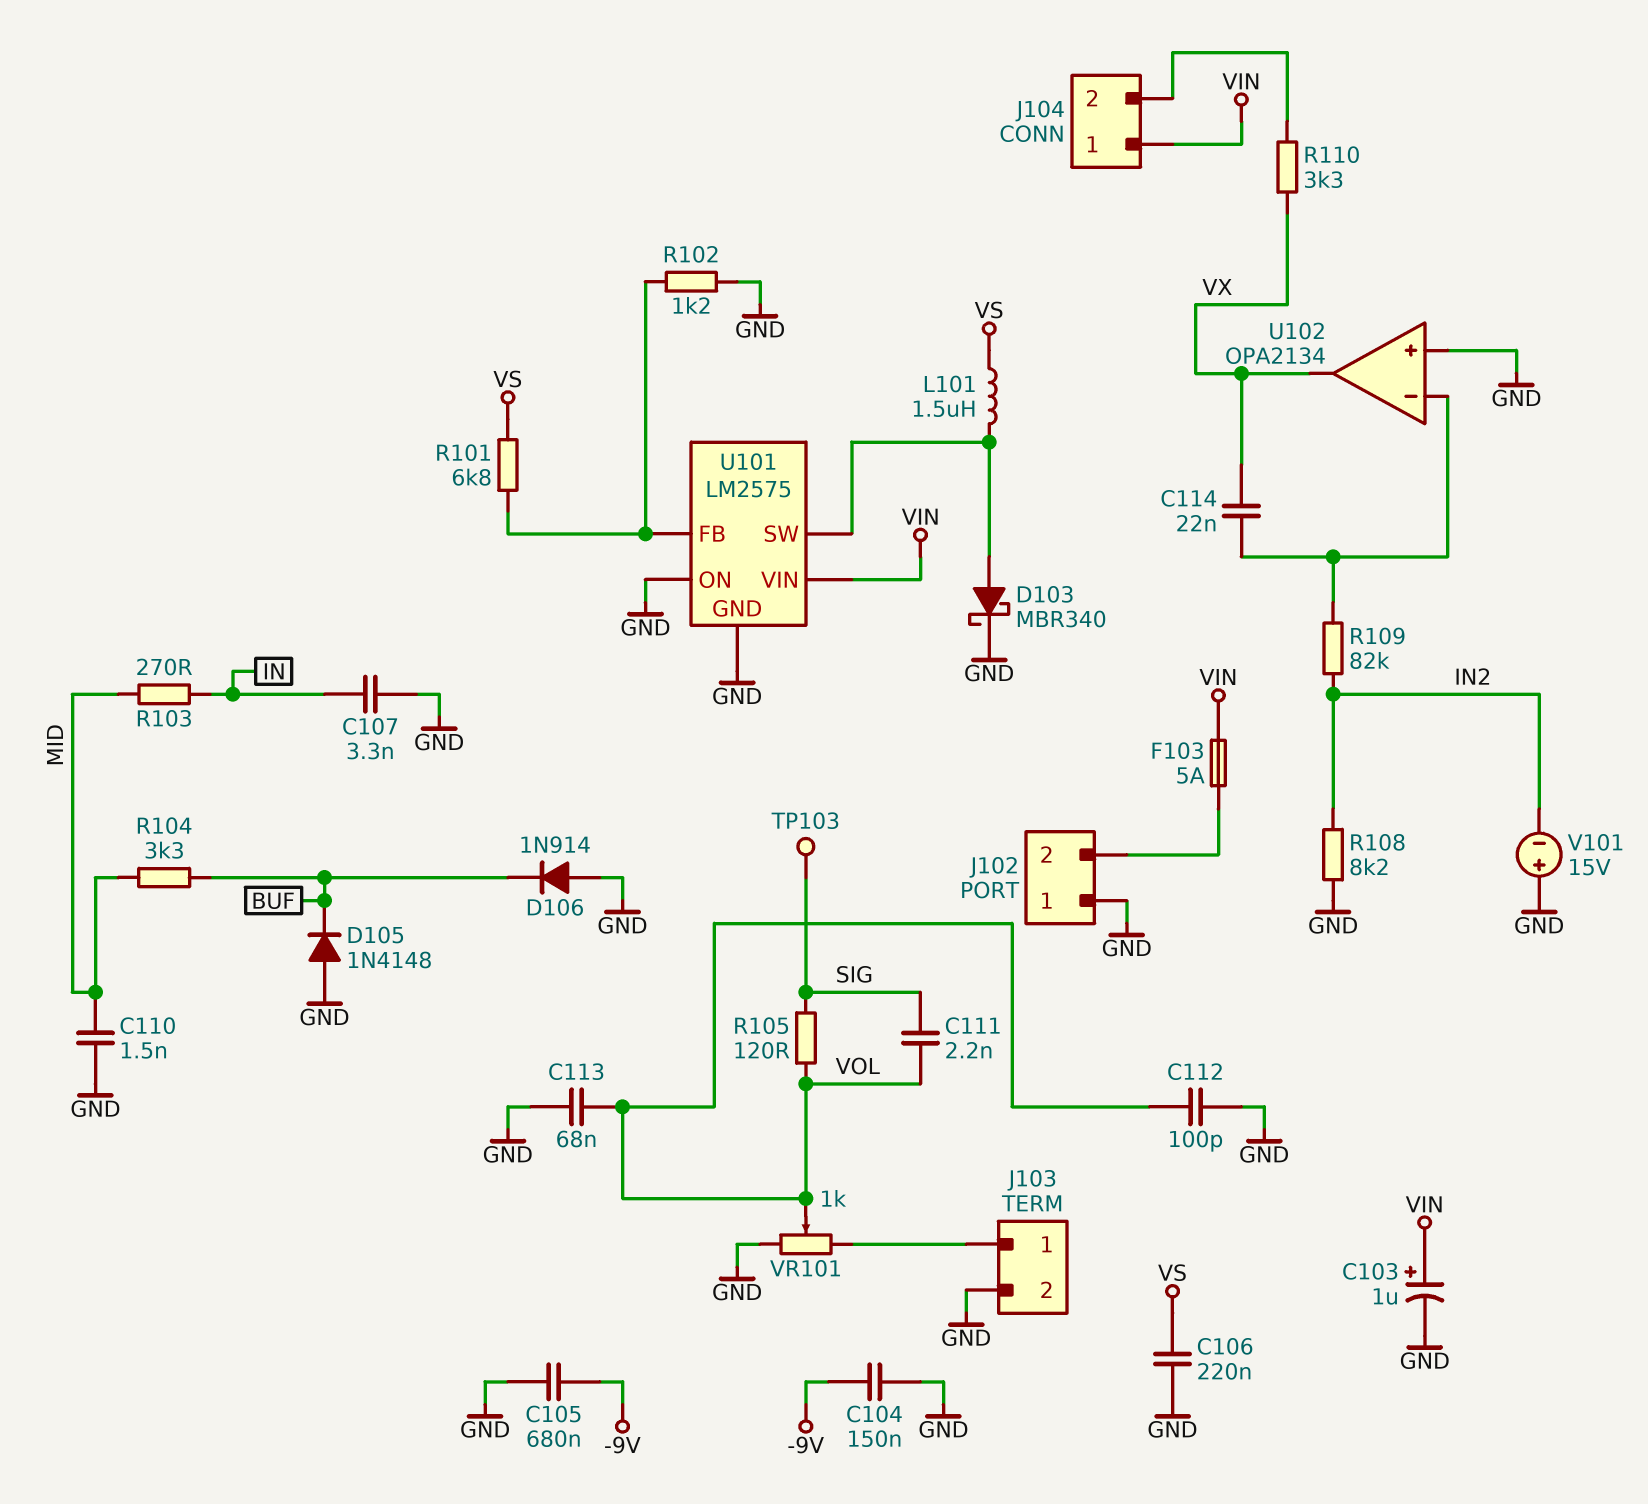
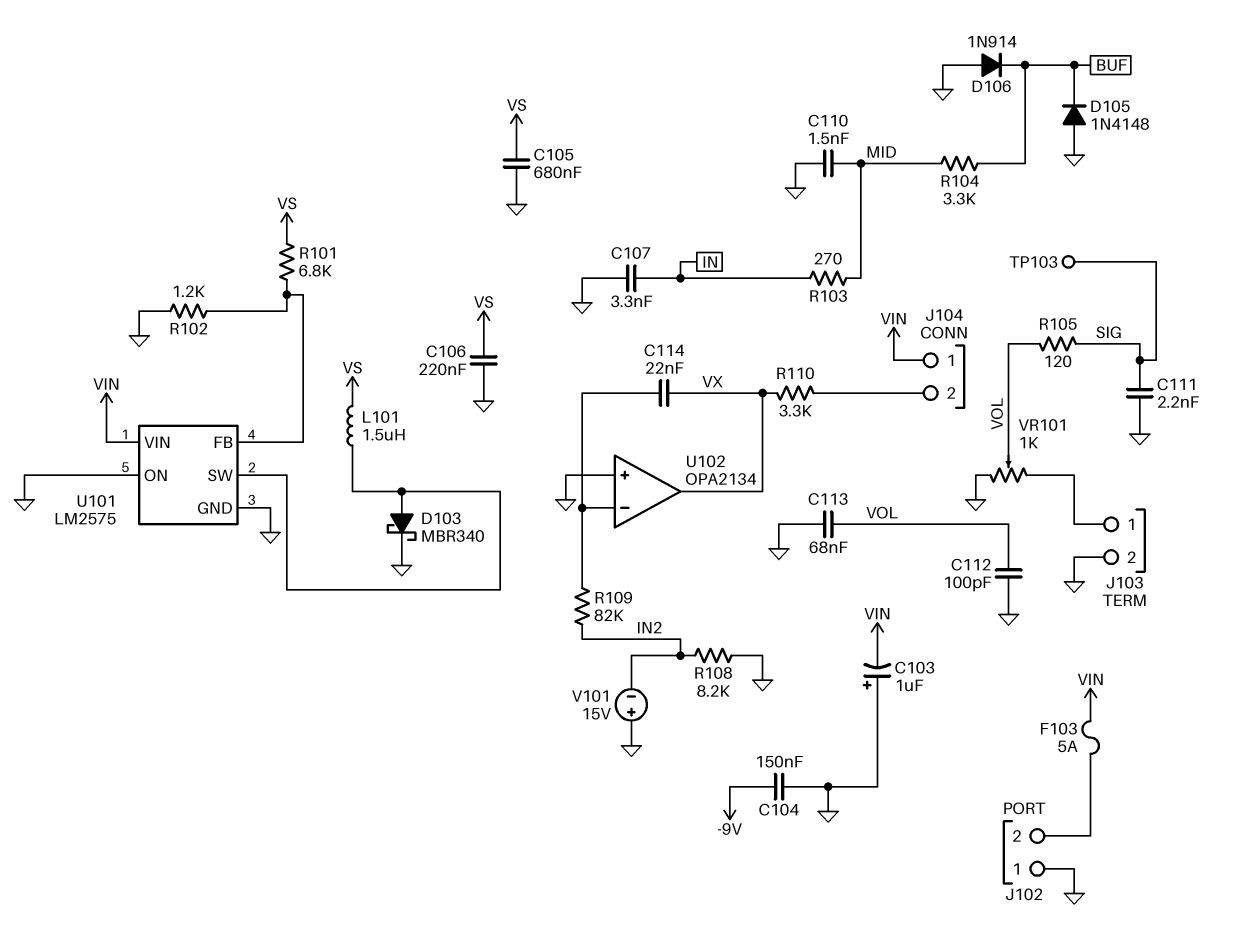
C103: 1uF (plus VIN, minus GND) -> 1uF (plus GND, minus VIN)
C105: 680nF (-9V, GND) -> 680nF (GND, VS)
C111: 2.2nF (SIG, VOL) -> 2.2nF (GND, SIG)

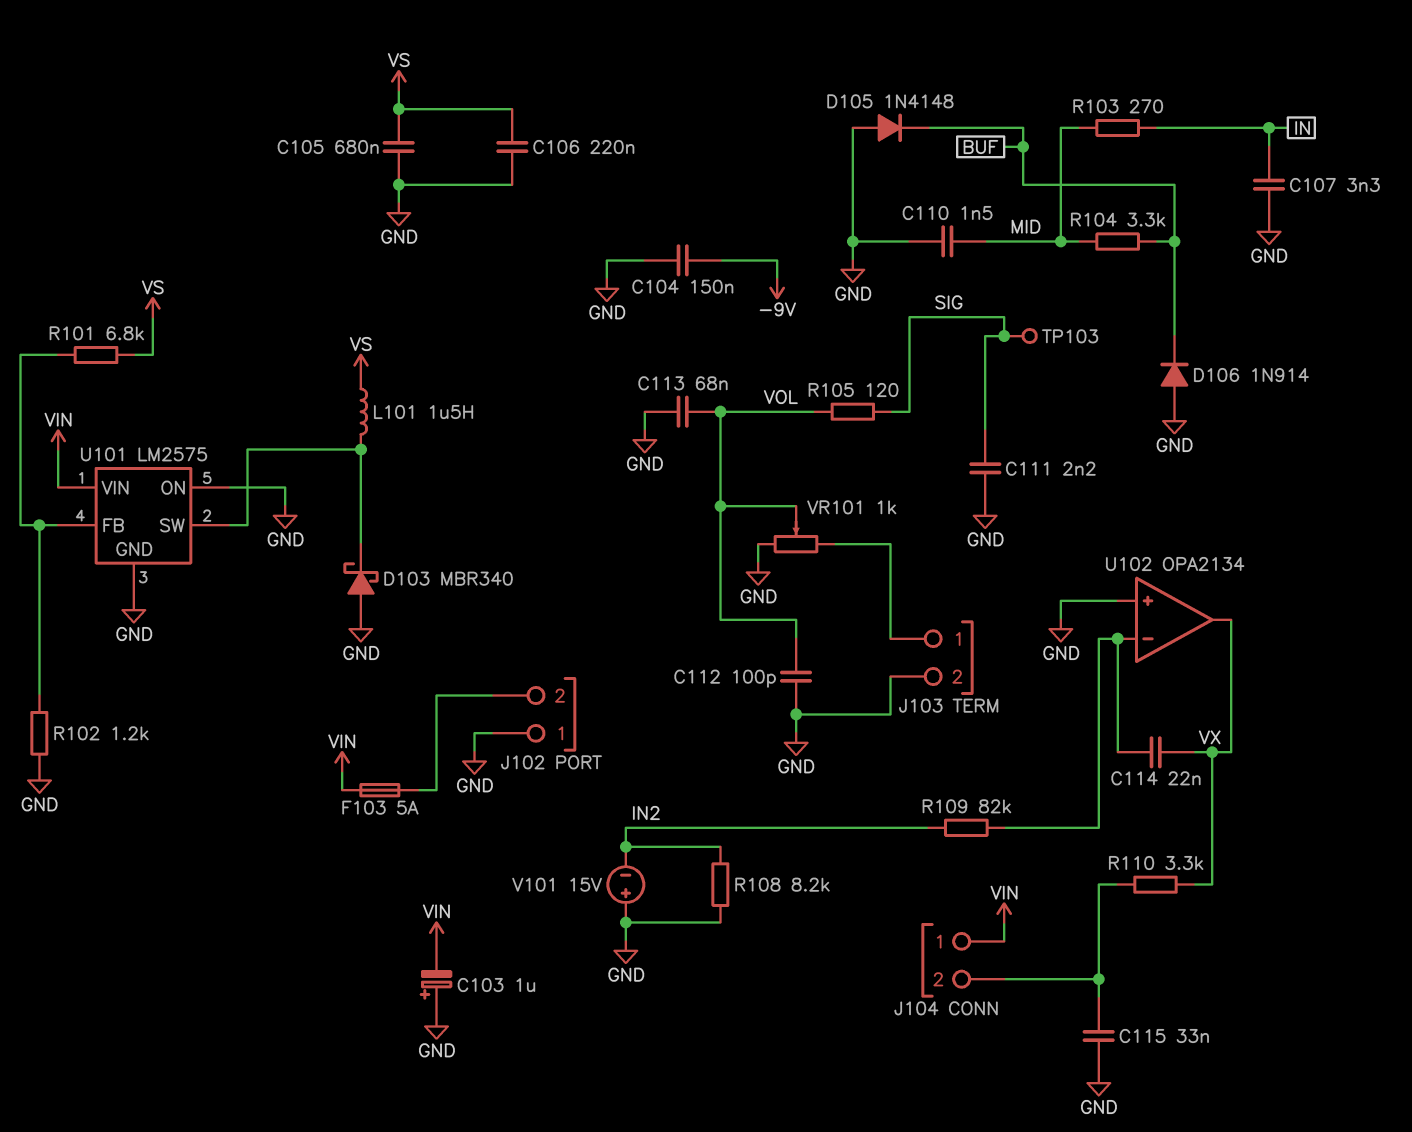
C115: none -> 33nF (GND, J104/2)
D103: schottky MBR340 (A U101/SW, K GND) -> schottky MBR340 (A GND, K U101/SW)

